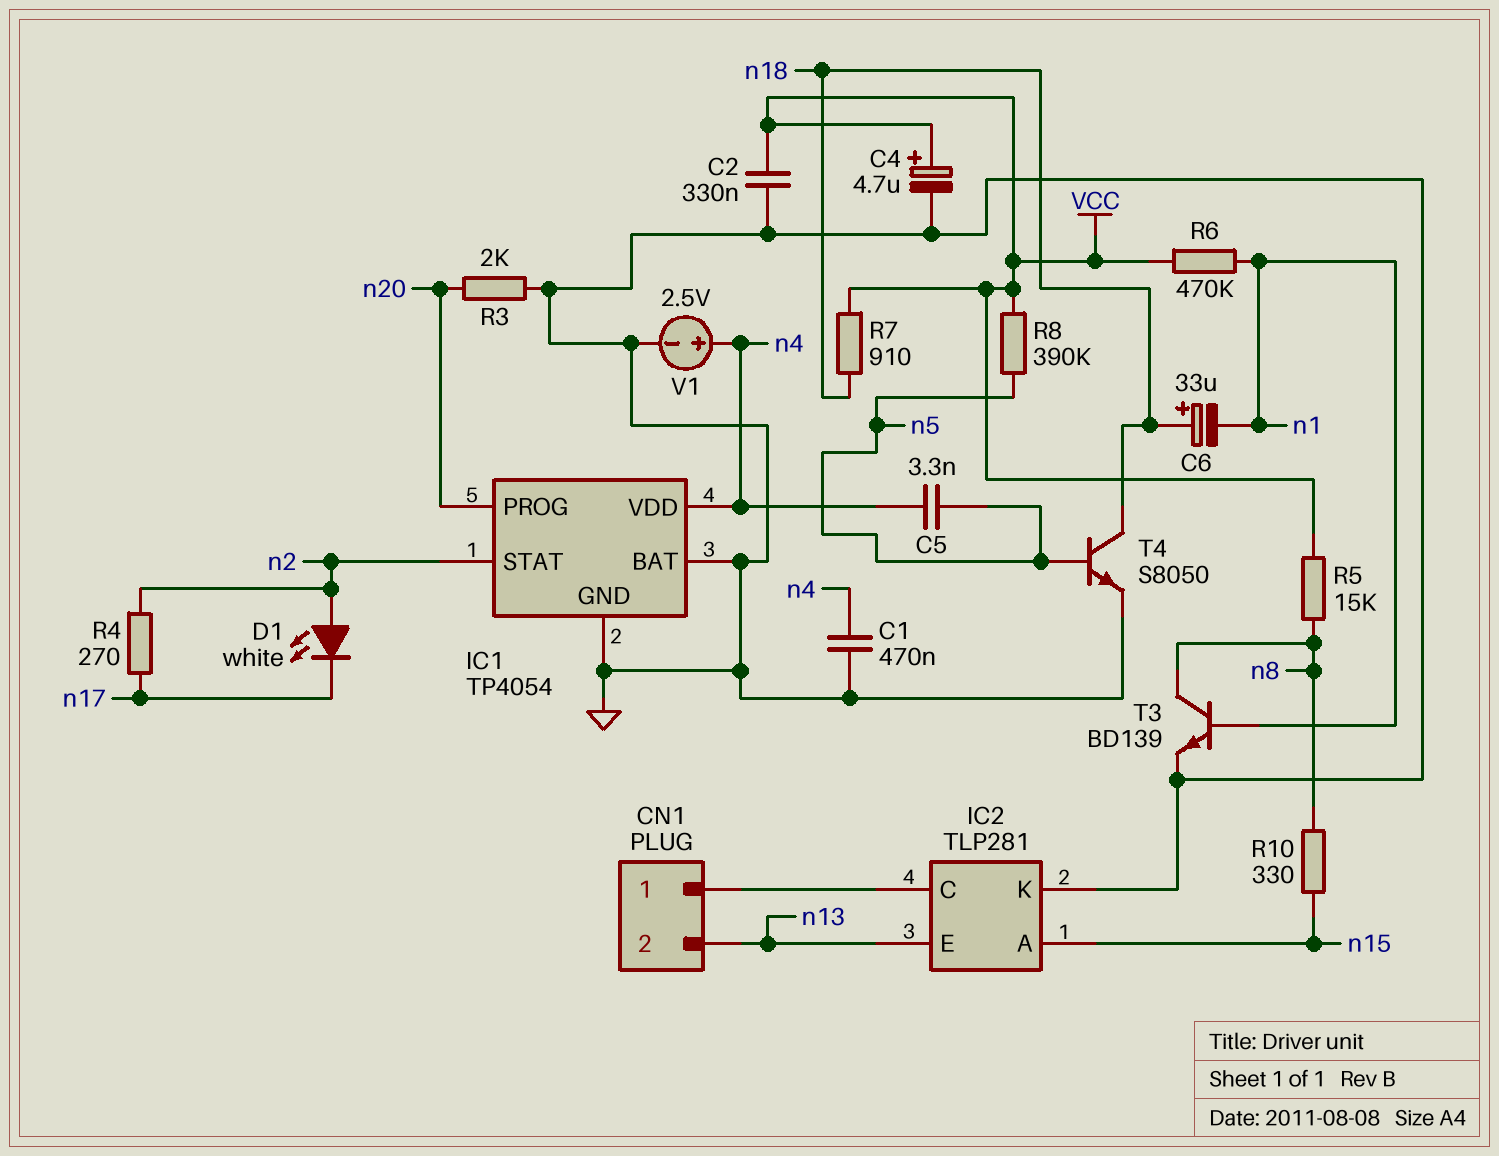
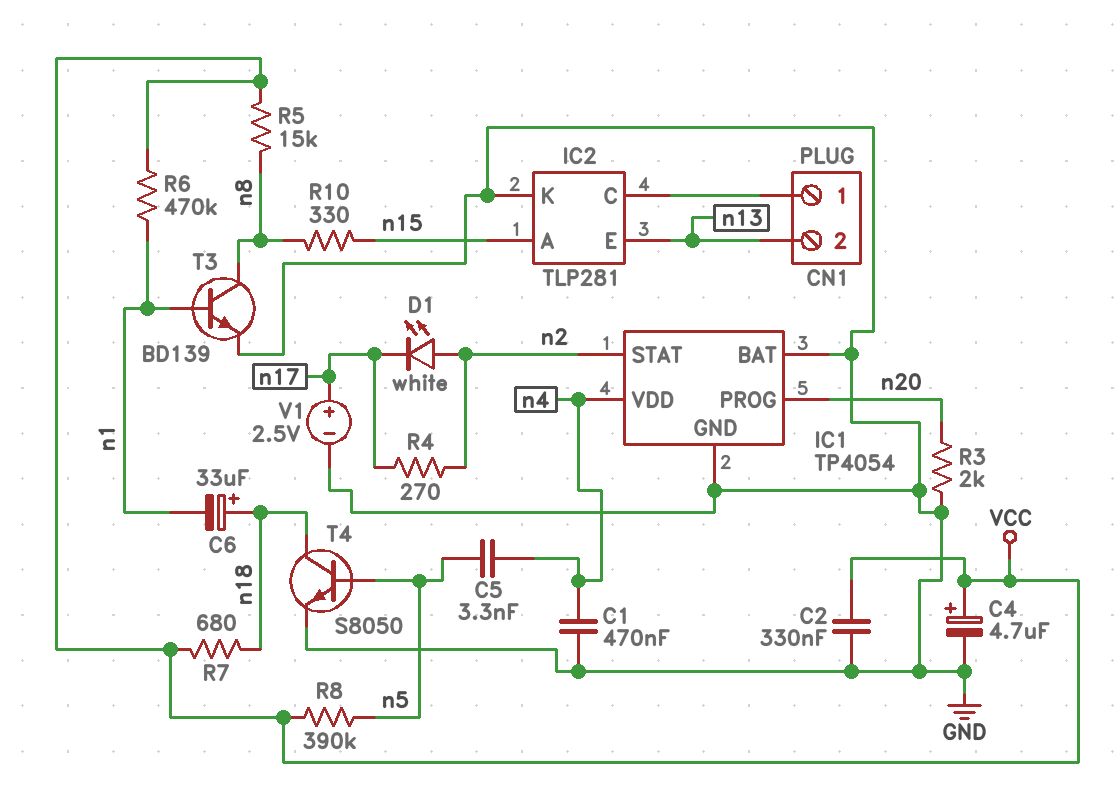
R7: 910 (VCC, n18) -> 680 (VCC, n18)
V1: 2.5V (plus n4, minus GND) -> 2.5V (plus n17, minus GND)

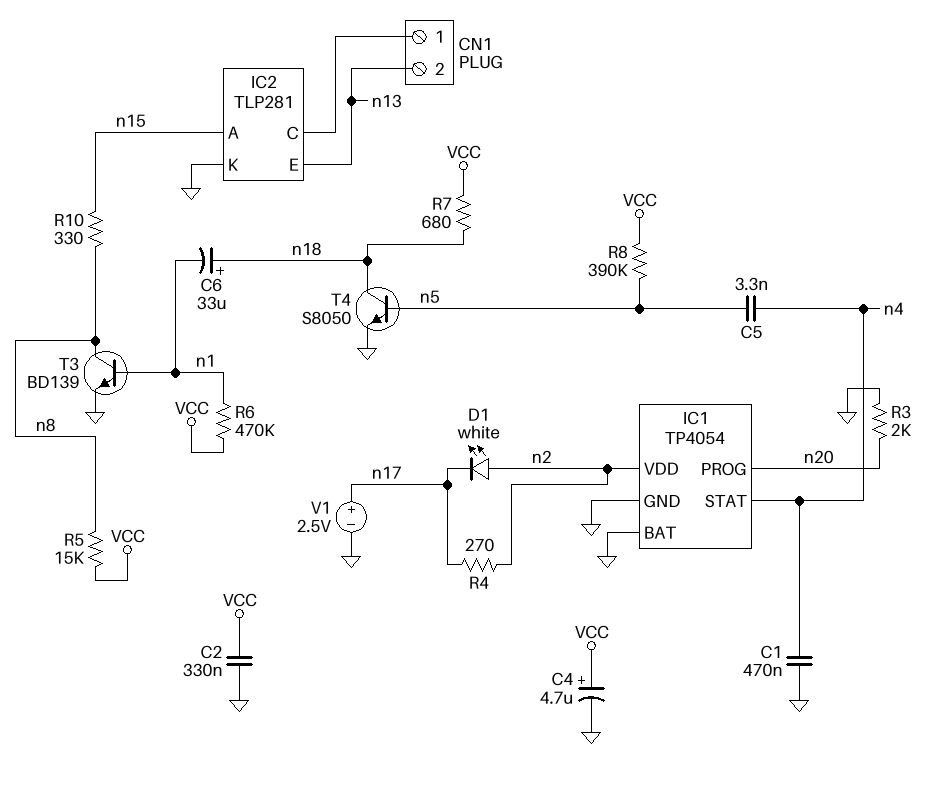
IC1 pin STAT: n2 -> n4
IC1 pin VDD: n4 -> n2

